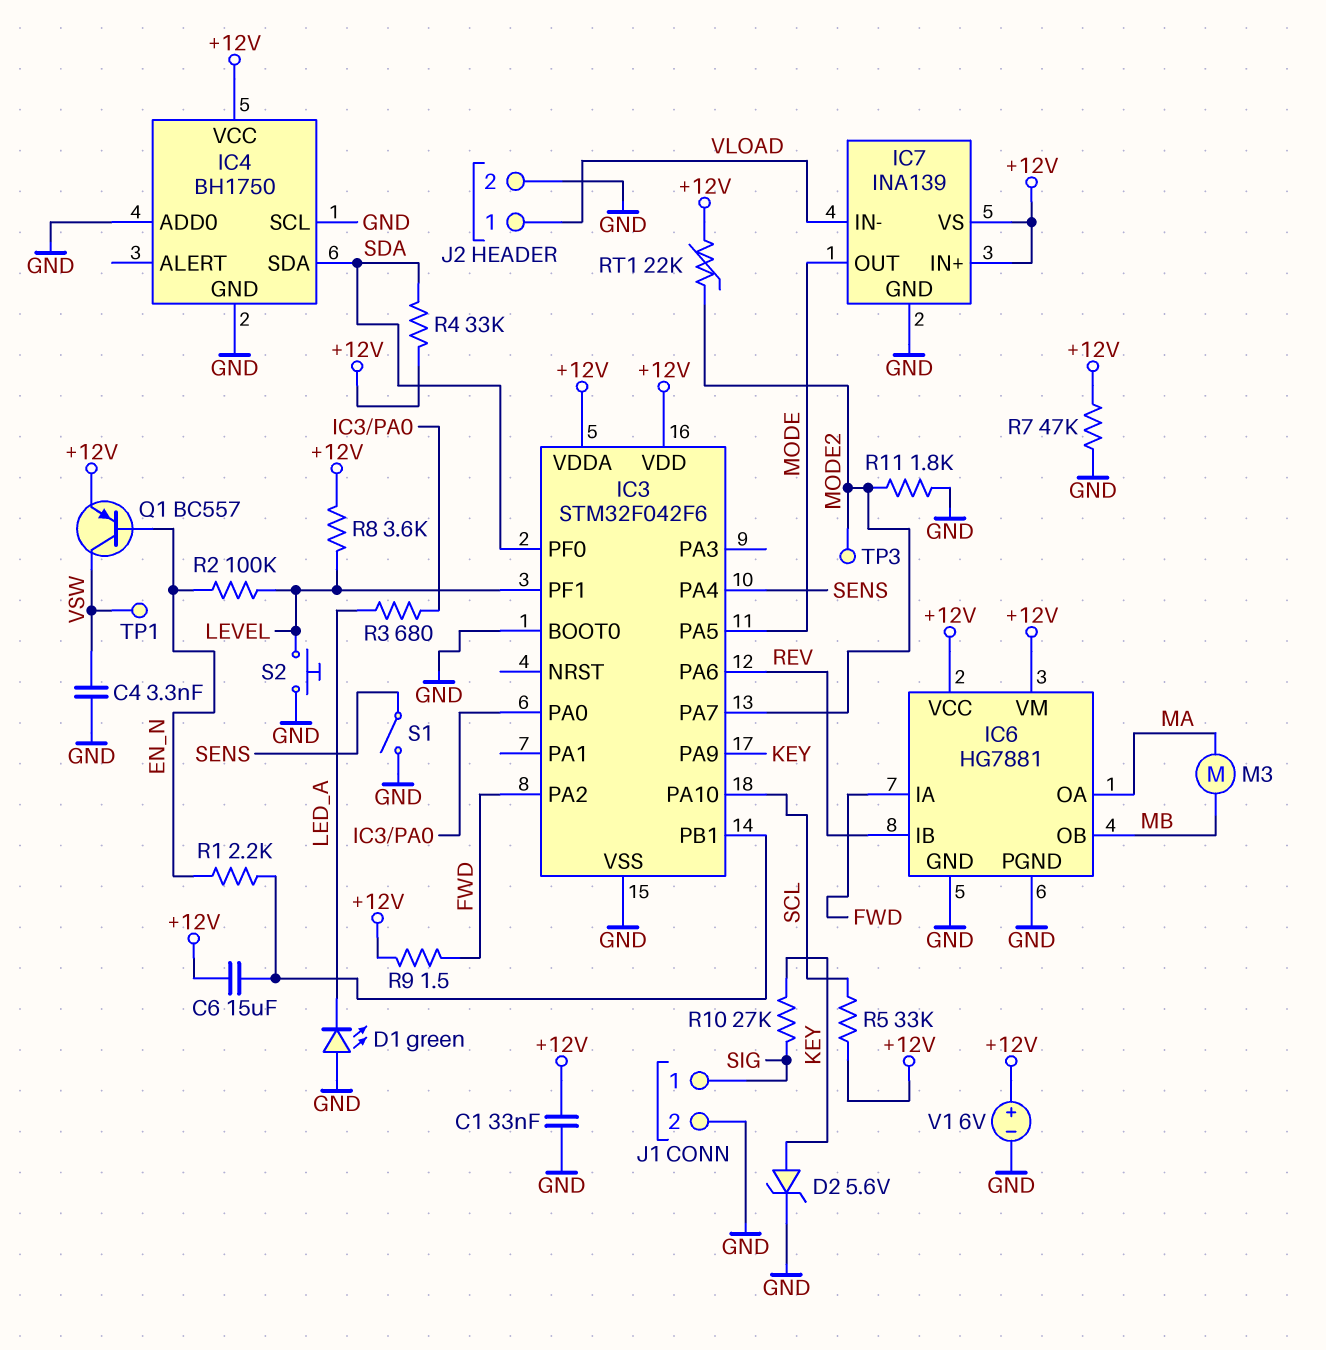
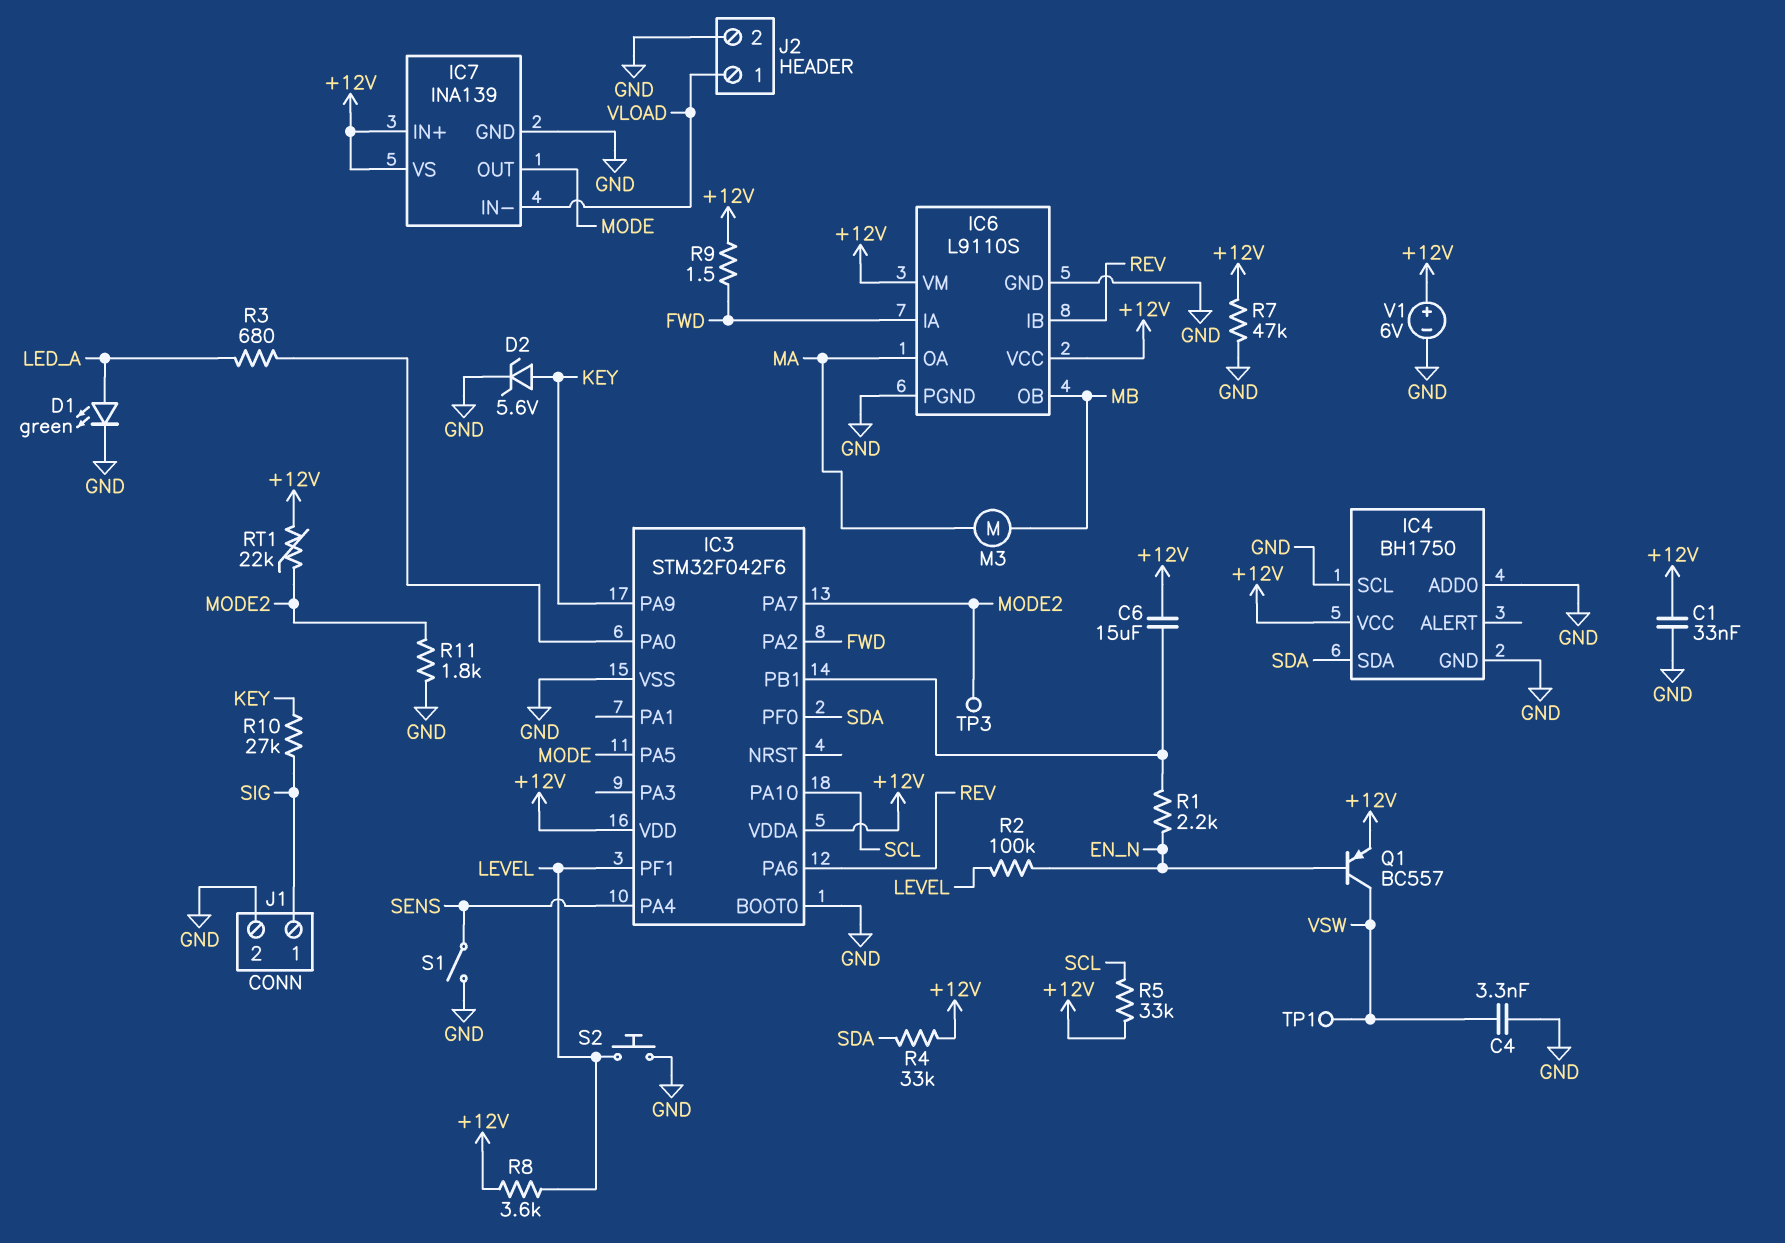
D1: LED green (A GND, K LED_A) -> LED green (A LED_A, K GND)
IC6: HG7881 -> L9110S

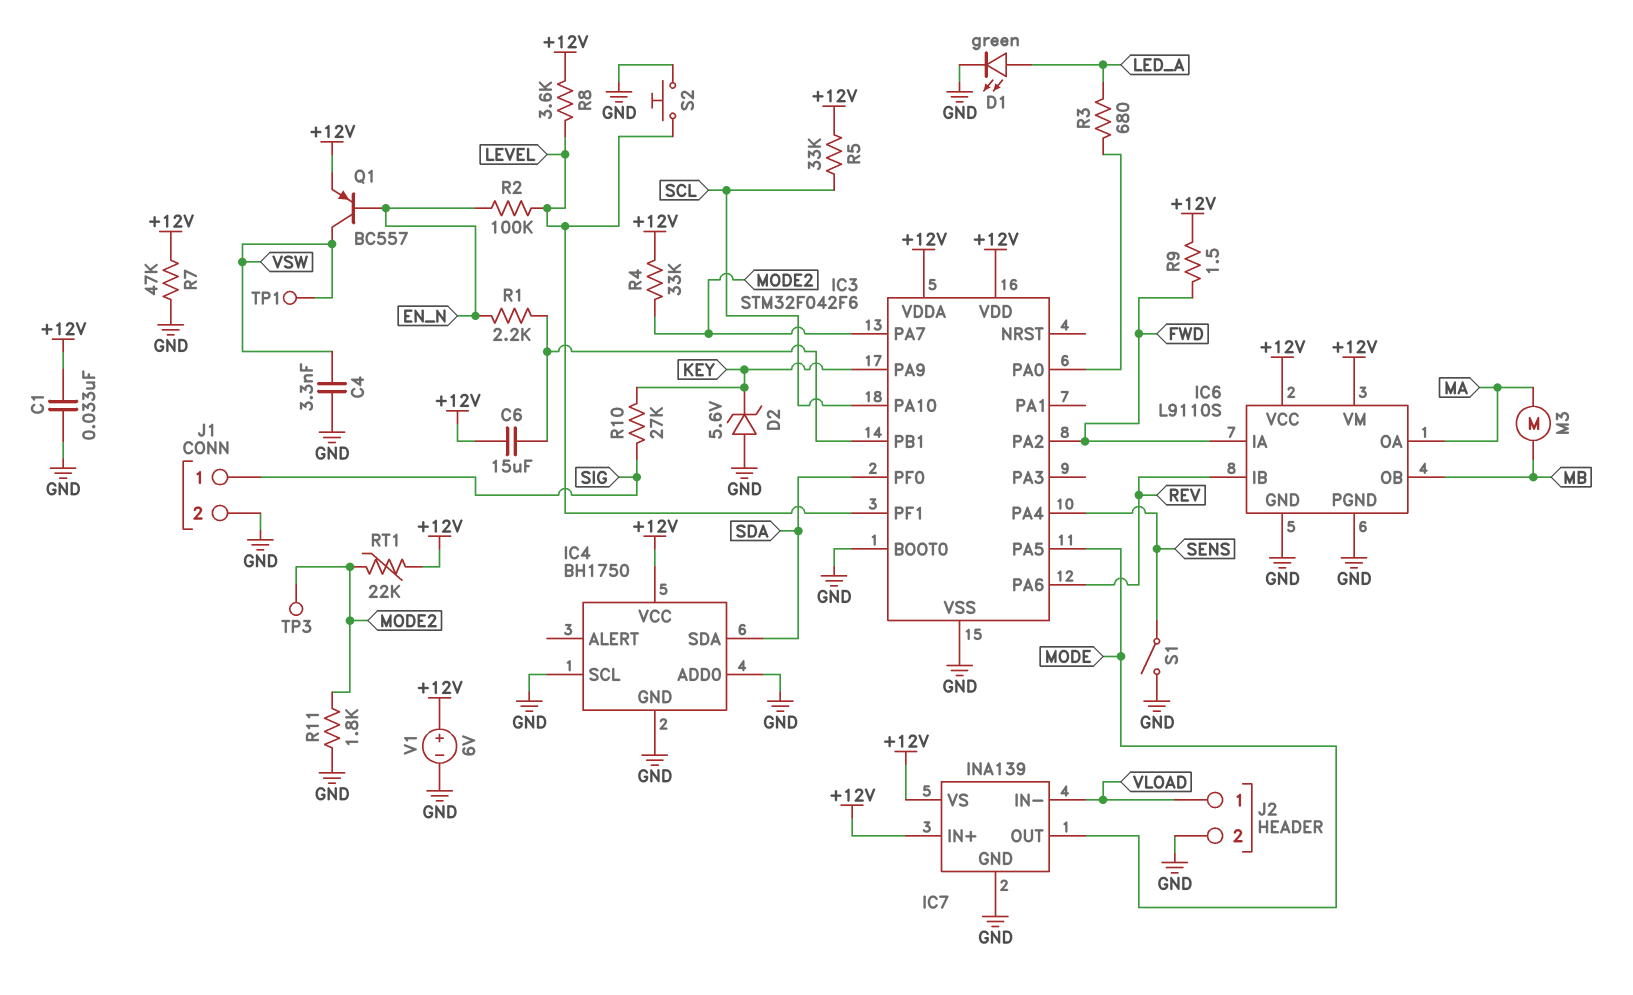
D2: zener 5.6V (A KEY, K GND) -> zener 5.6V (A GND, K KEY)
R4: 33k (+12V, SDA) -> 33k (+12V, MODE2)

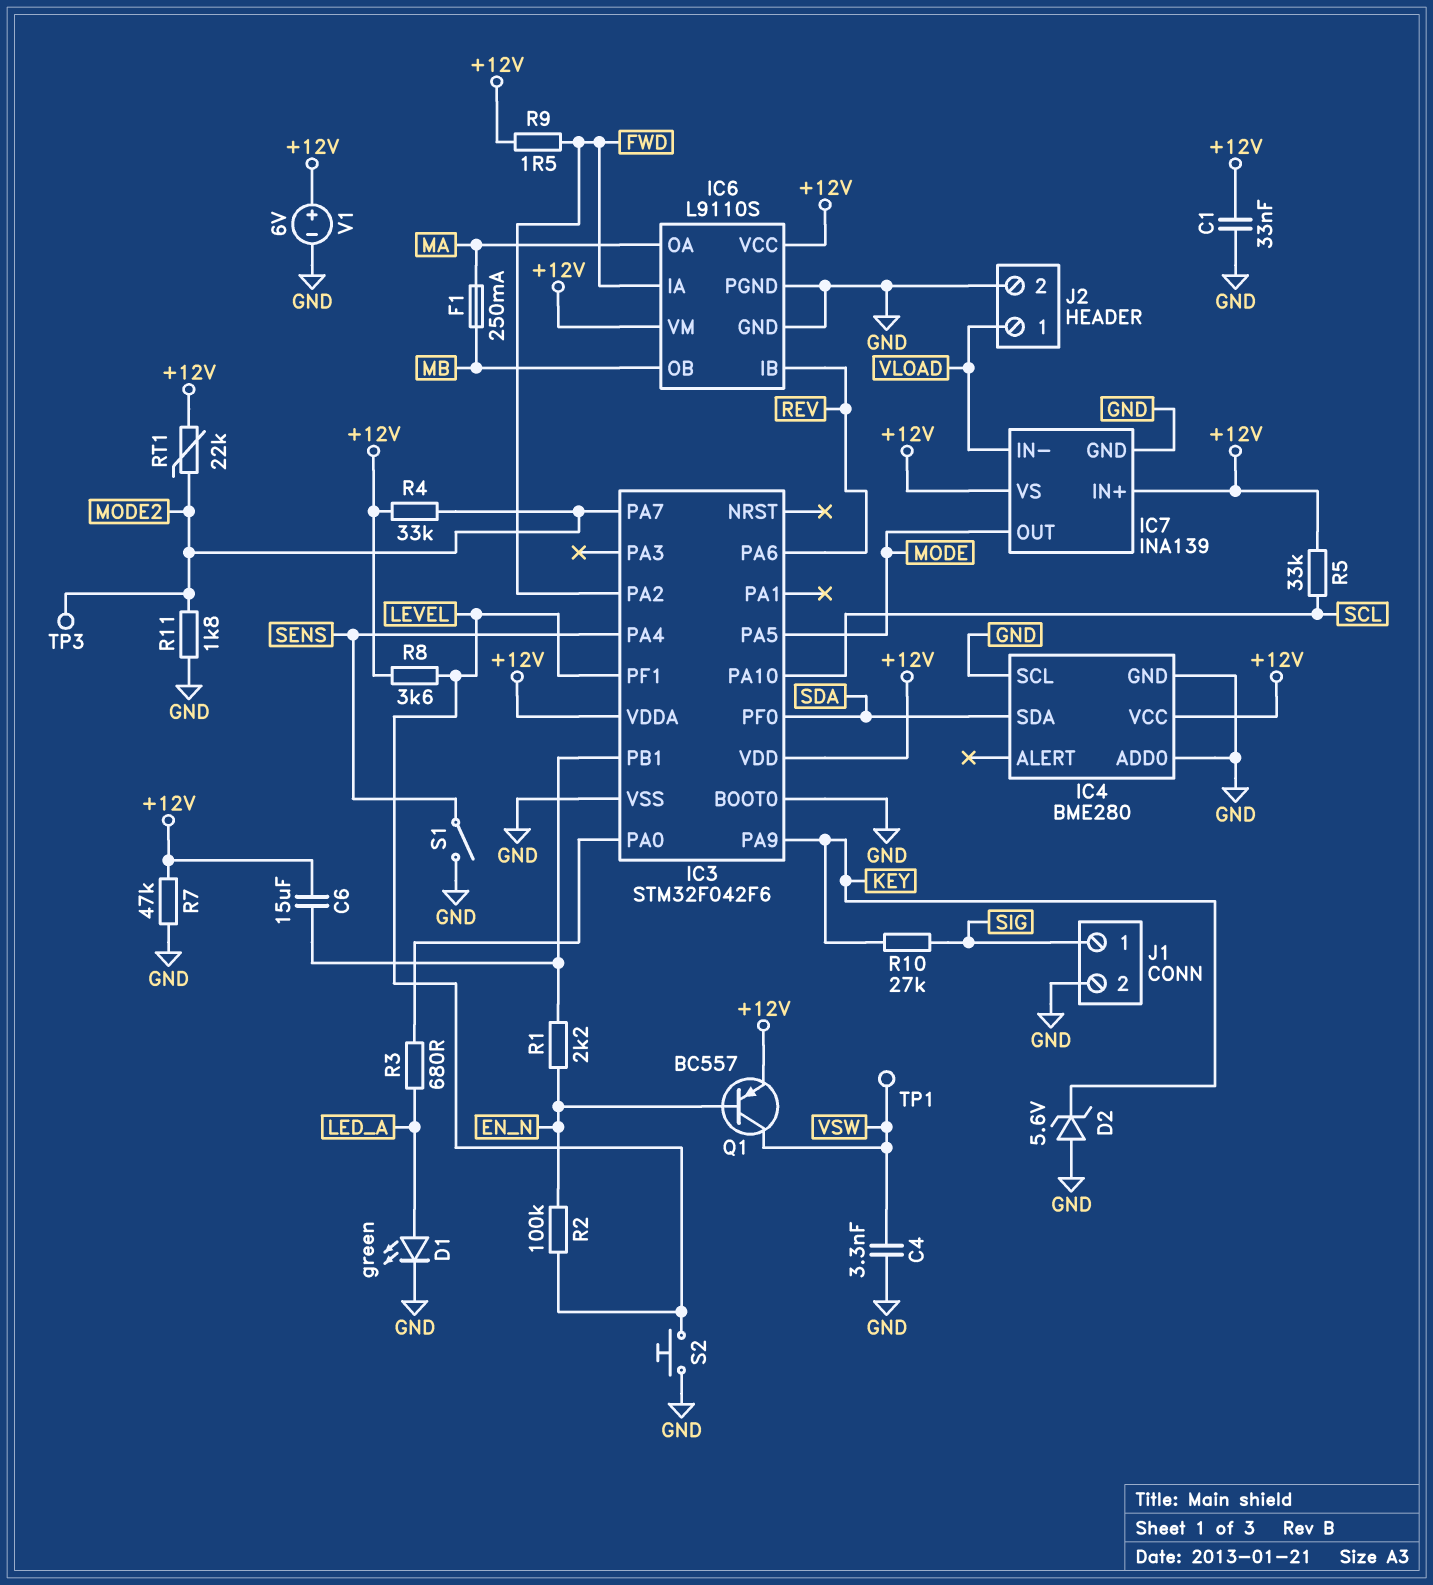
F1: none -> 250mA (MA, MB)
IC4: BH1750 -> BME280
M3: motor (MA, MB) -> none

